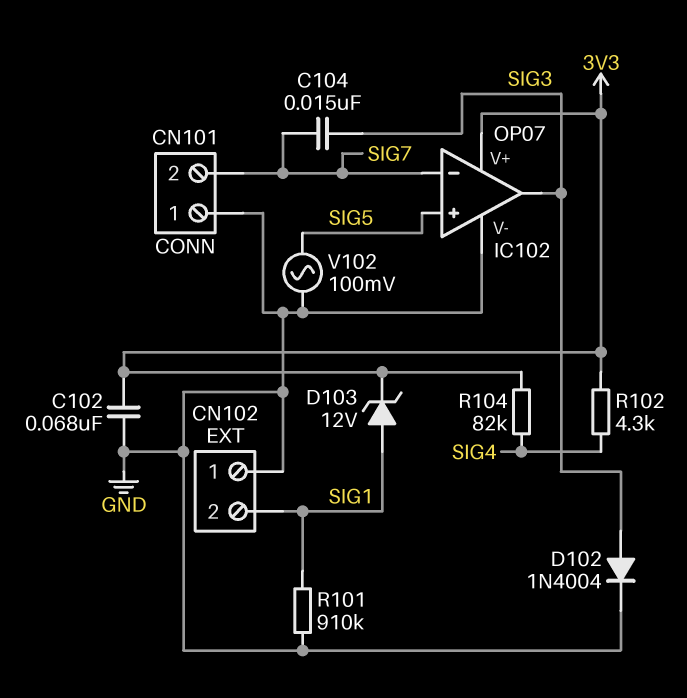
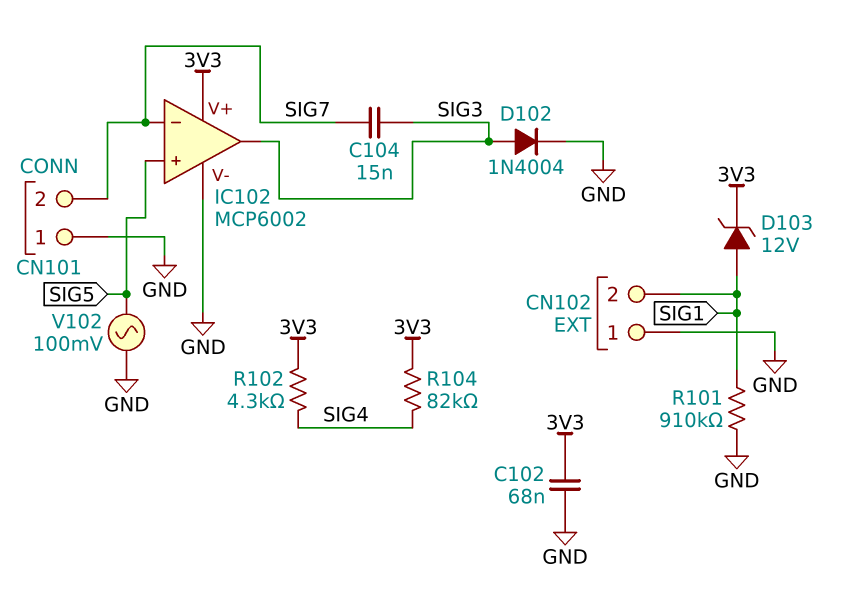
IC102: OP07 -> MCP6002

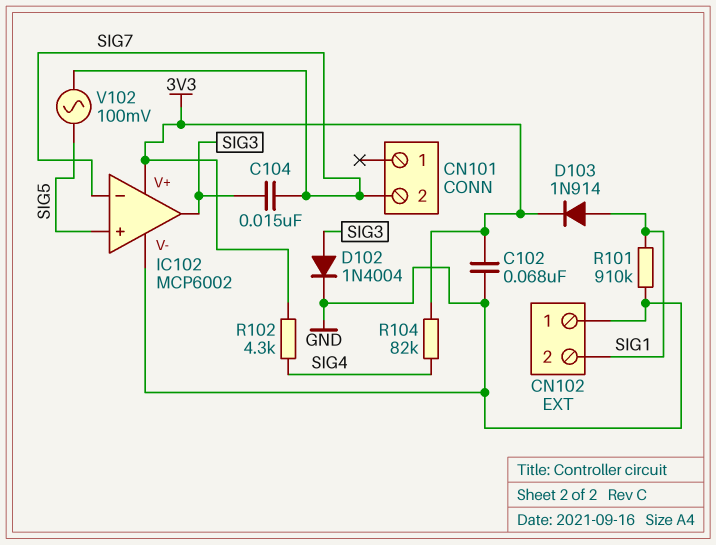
CN101 pin 1: GND -> none
D103: zener 12V (A SIG1, K 3V3) -> diode 1N914 (A SIG1, K 3V3)
V102: AC 100mV (GND, SIG5) -> AC 100mV (SIG5, SIG7)

